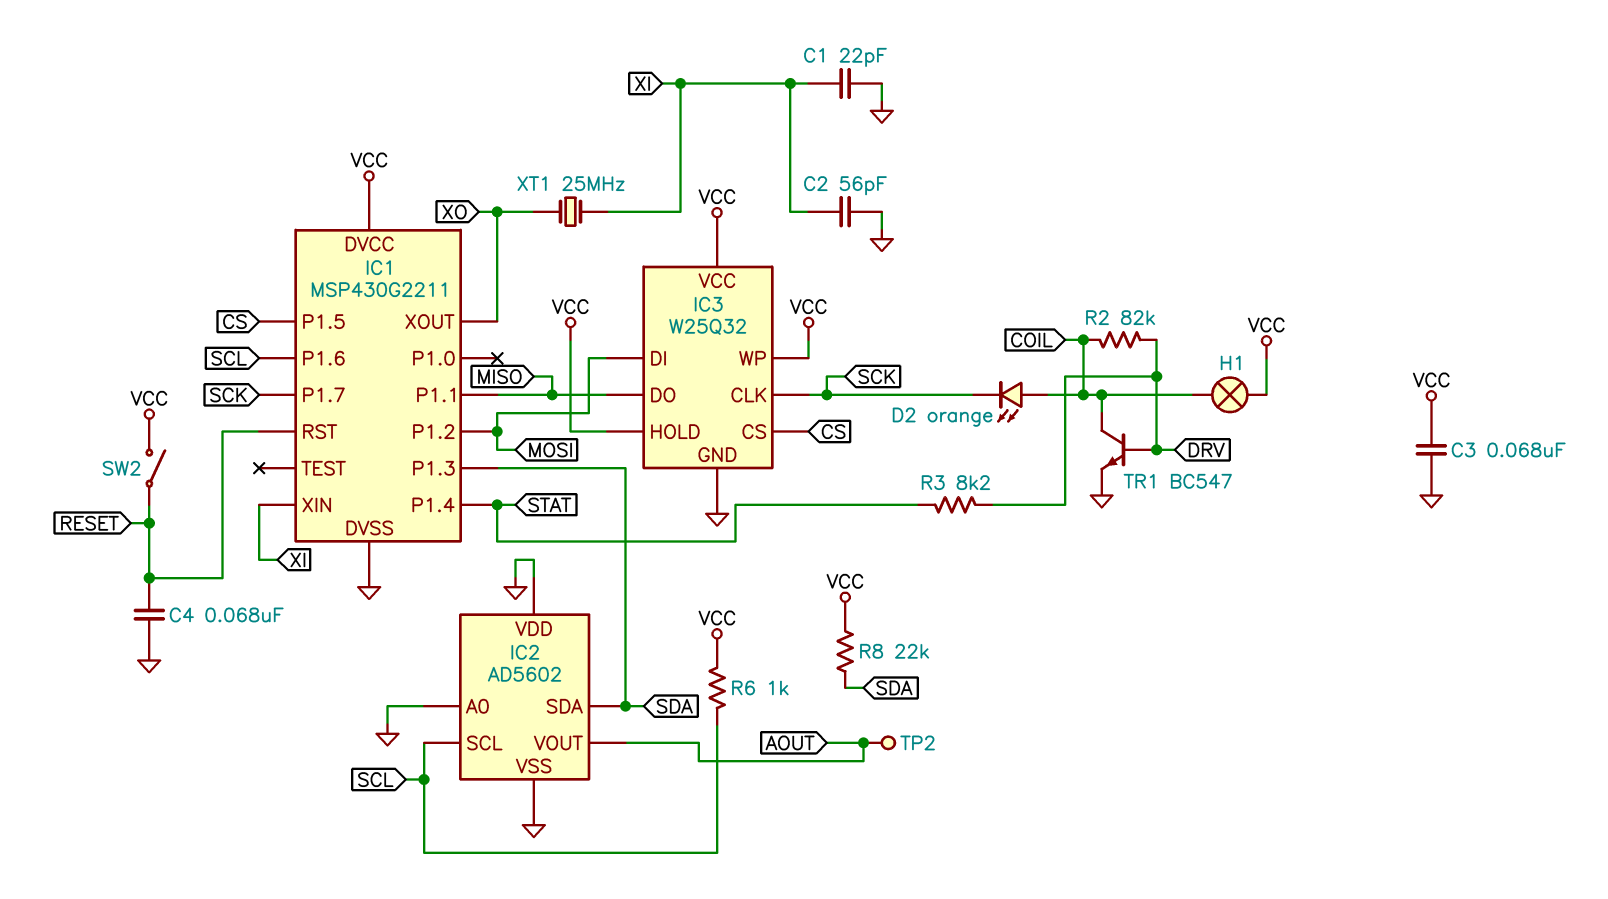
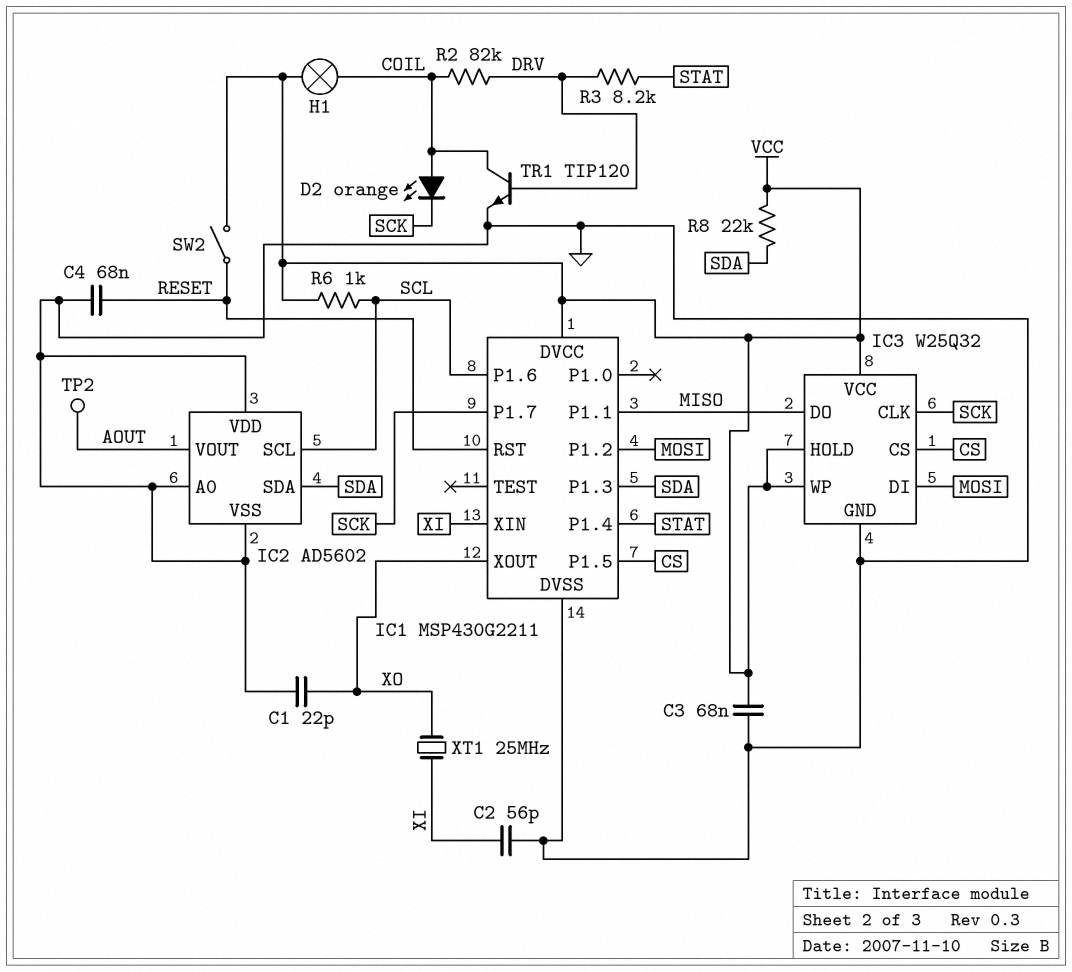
C1: 22pF (GND, XI) -> 22pF (GND, XO)
TR1: NPN BC547 (B DRV, C COIL, E GND) -> NPN TIP120 (B DRV, C COIL, E GND)

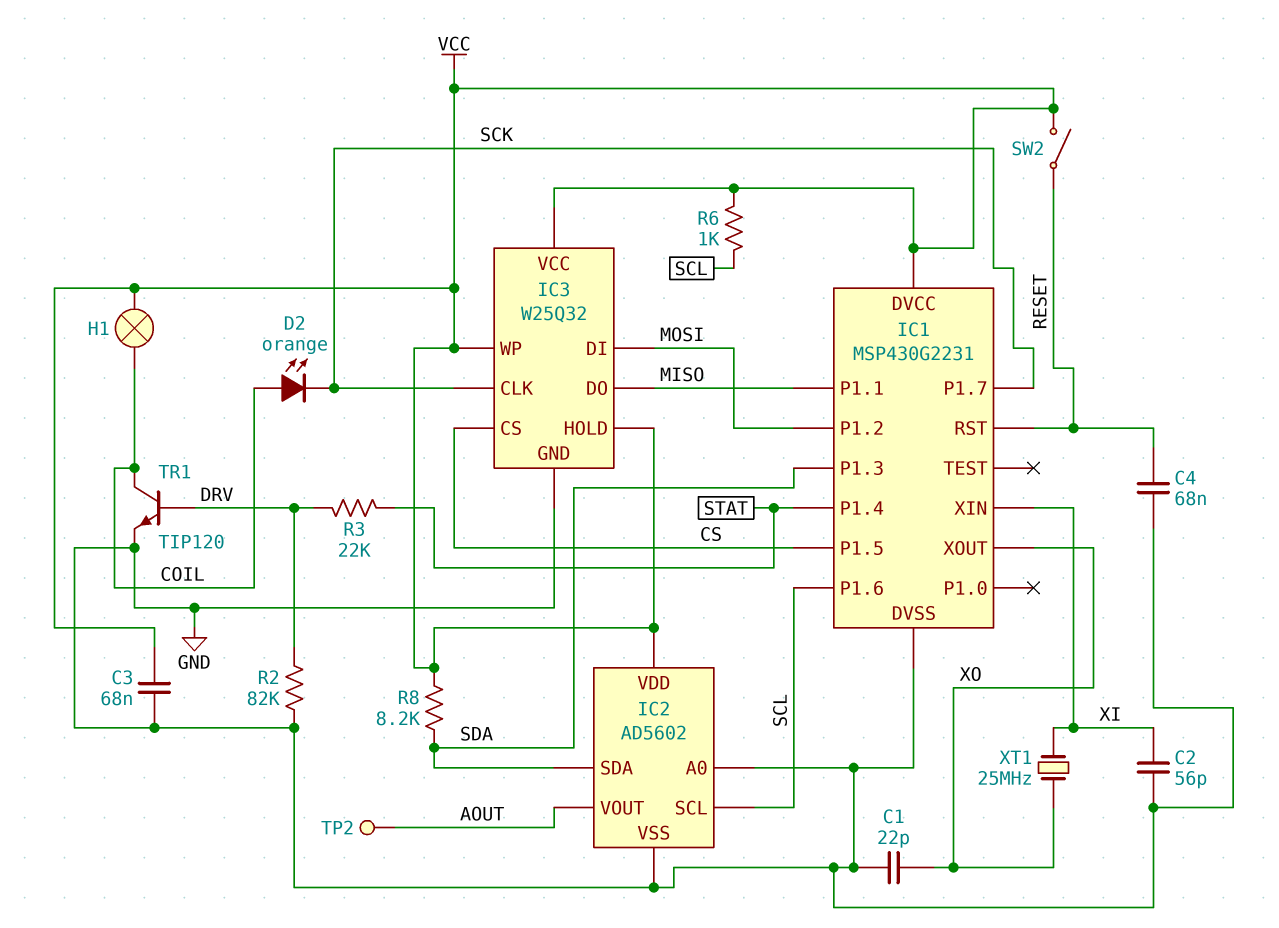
IC1: MSP430G2211 -> MSP430G2231
IC2 pin VDD: GND -> VCC
R2: 82k (COIL, DRV) -> 82k (DRV, GND)
R3: 8.2k (DRV, STAT) -> 22k (DRV, STAT)
R8: 22k (SDA, VCC) -> 8.2k (SDA, VCC)

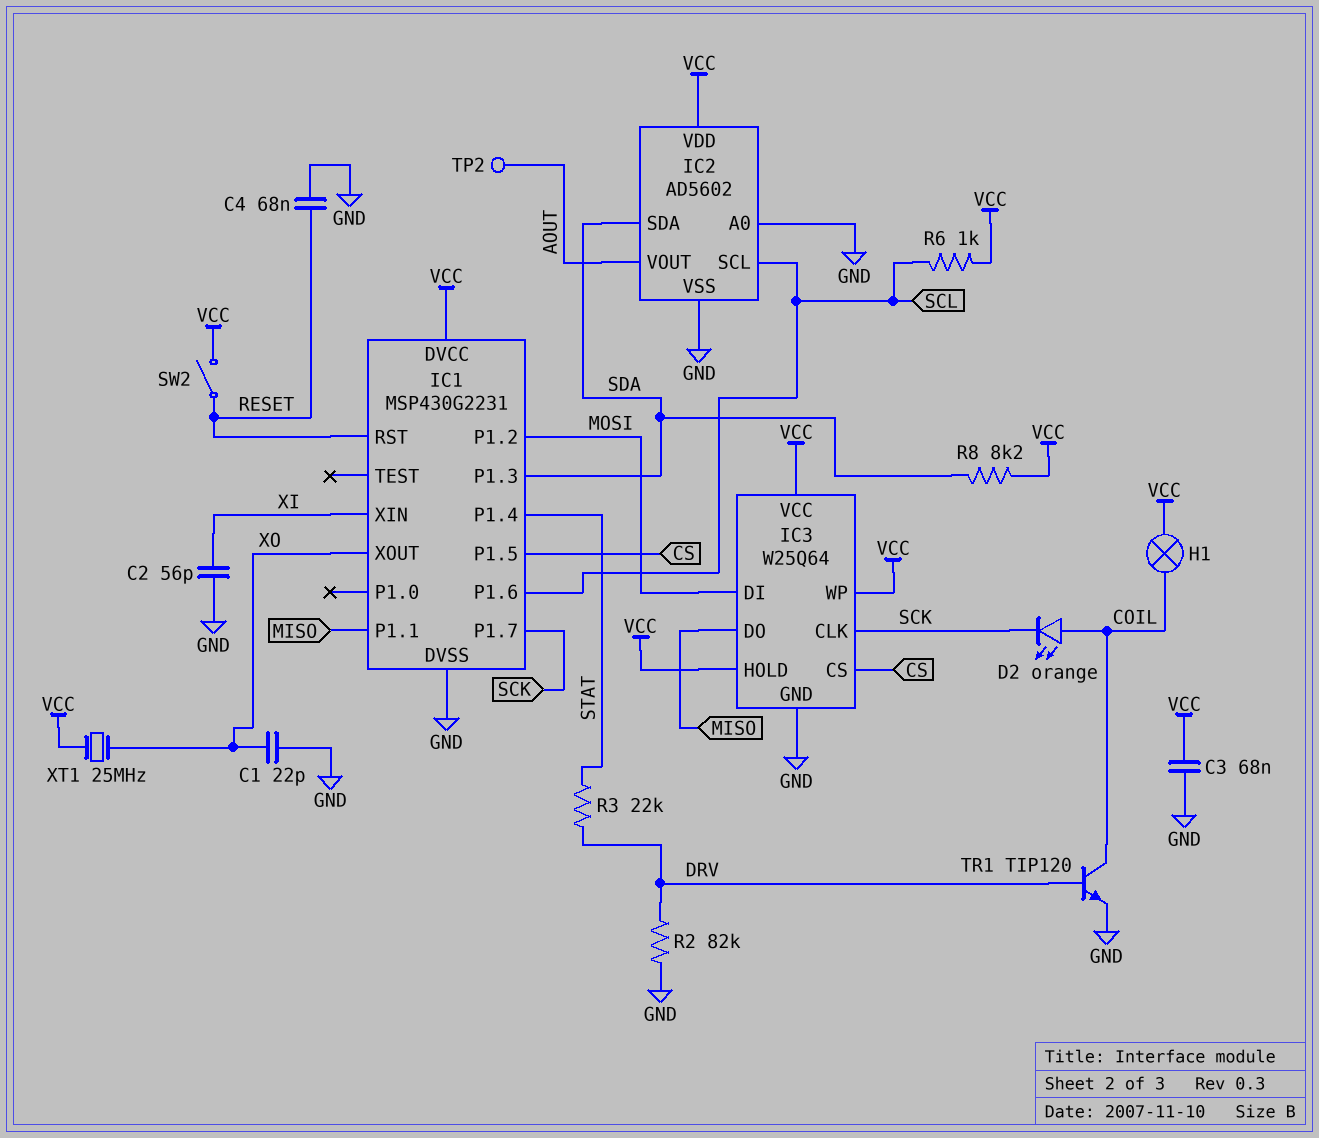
IC3: W25Q32 -> W25Q64
XT1: 25MHz (XI, XO) -> 25MHz (VCC, XO)

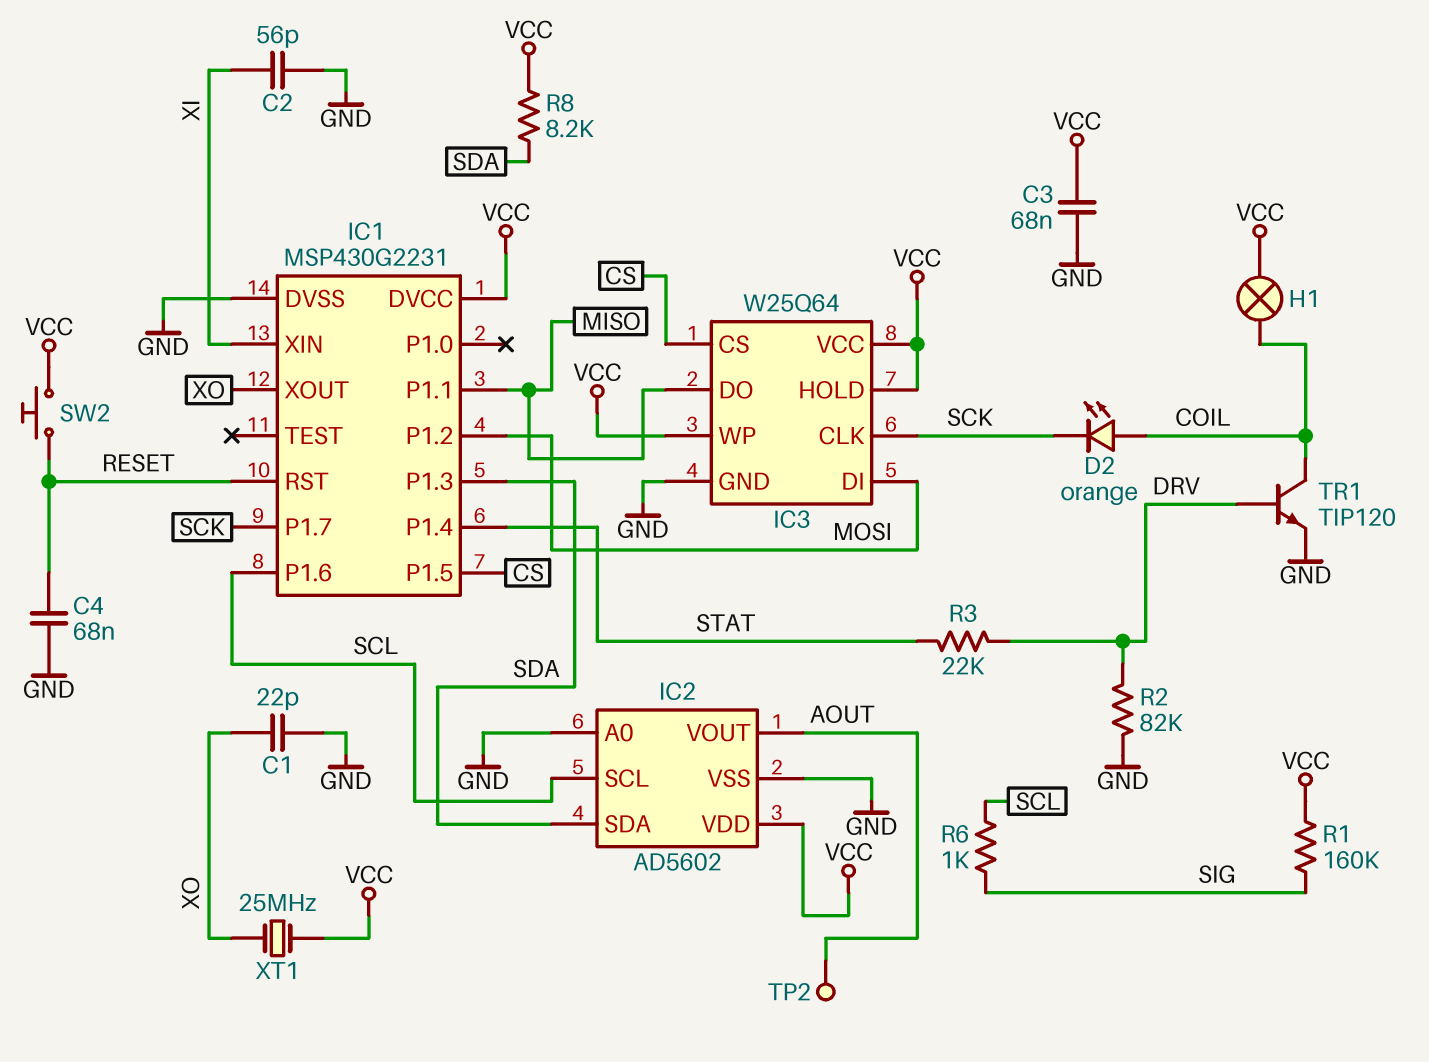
R1: none -> 160k (SIG, VCC)
R6: 1k (SCL, VCC) -> 1k (SCL, SIG)
SW2: switch (RESET, VCC) -> button (RESET, VCC)

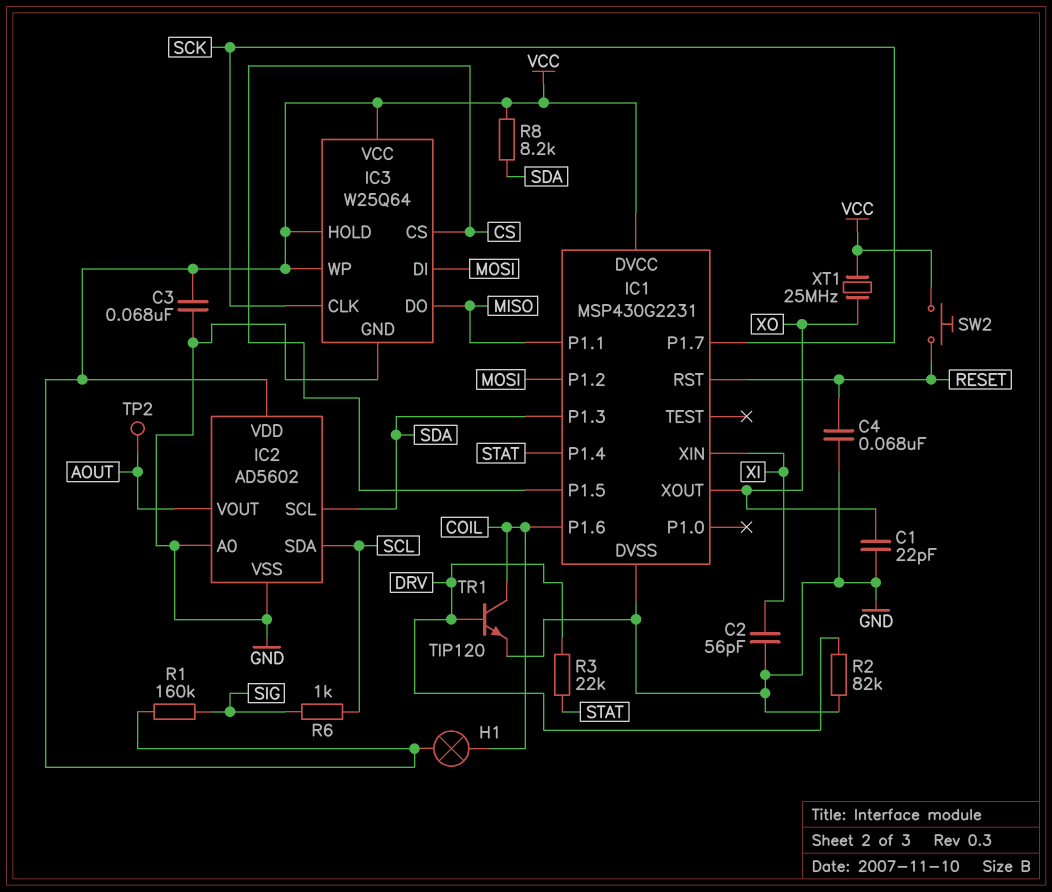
D2: LED orange (A COIL, K SCK) -> none
IC1 pin P1.6: SCL -> COIL
IC2 pin SCL: SCL -> SDA
IC2 pin SDA: SDA -> SCL

